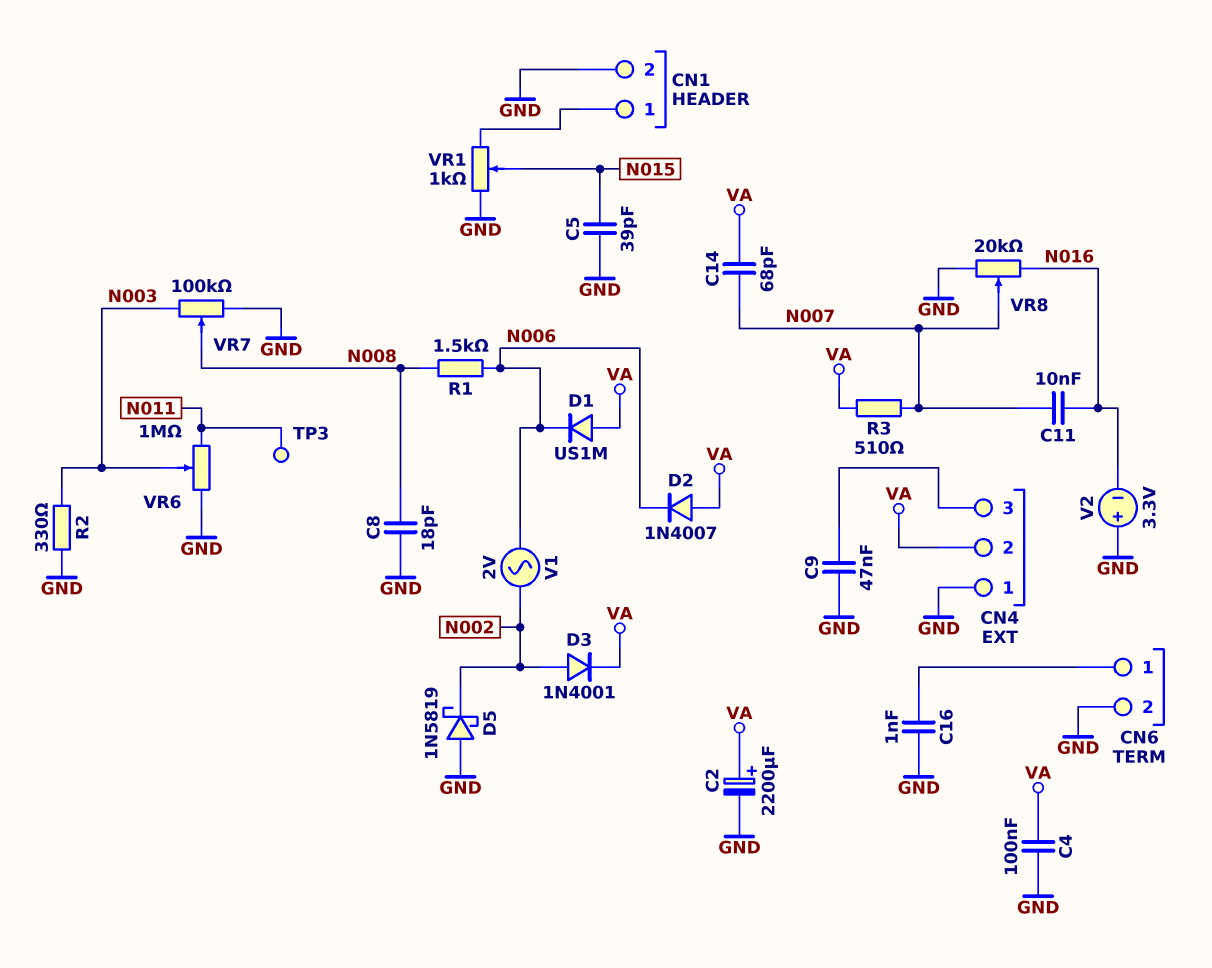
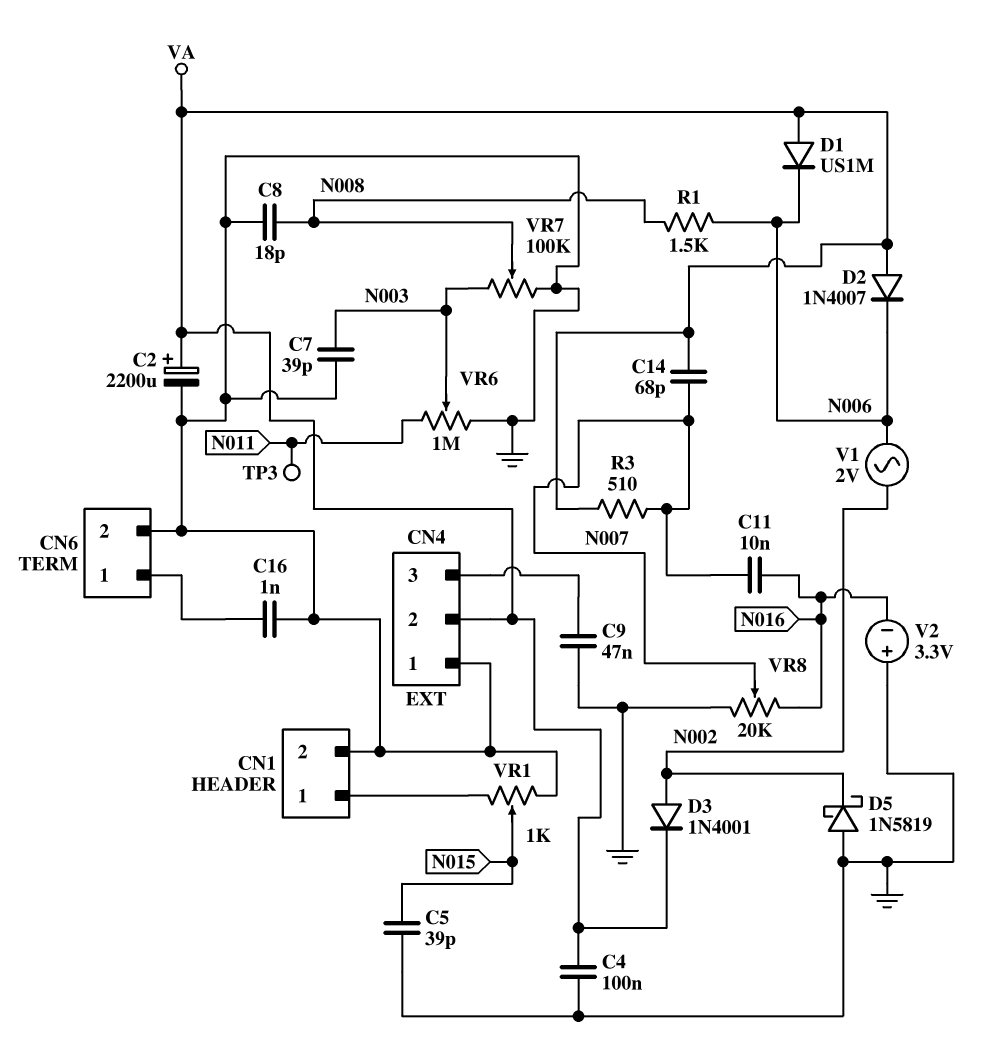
C7: none -> 39pF (GND, N003)
R2: 330 (GND, N003) -> none

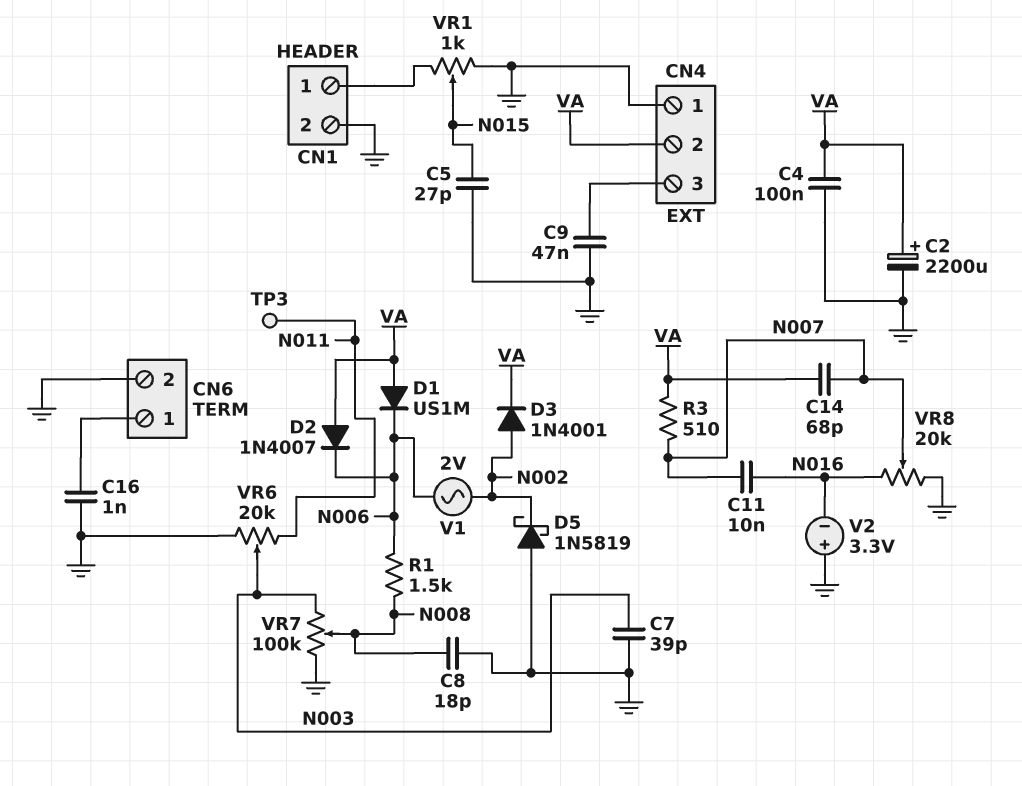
C5: 39pF (GND, N015) -> 27pF (GND, N015)
VR6: 1M (GND, N011, wiper N003) -> 20k (GND, N011, wiper N003)

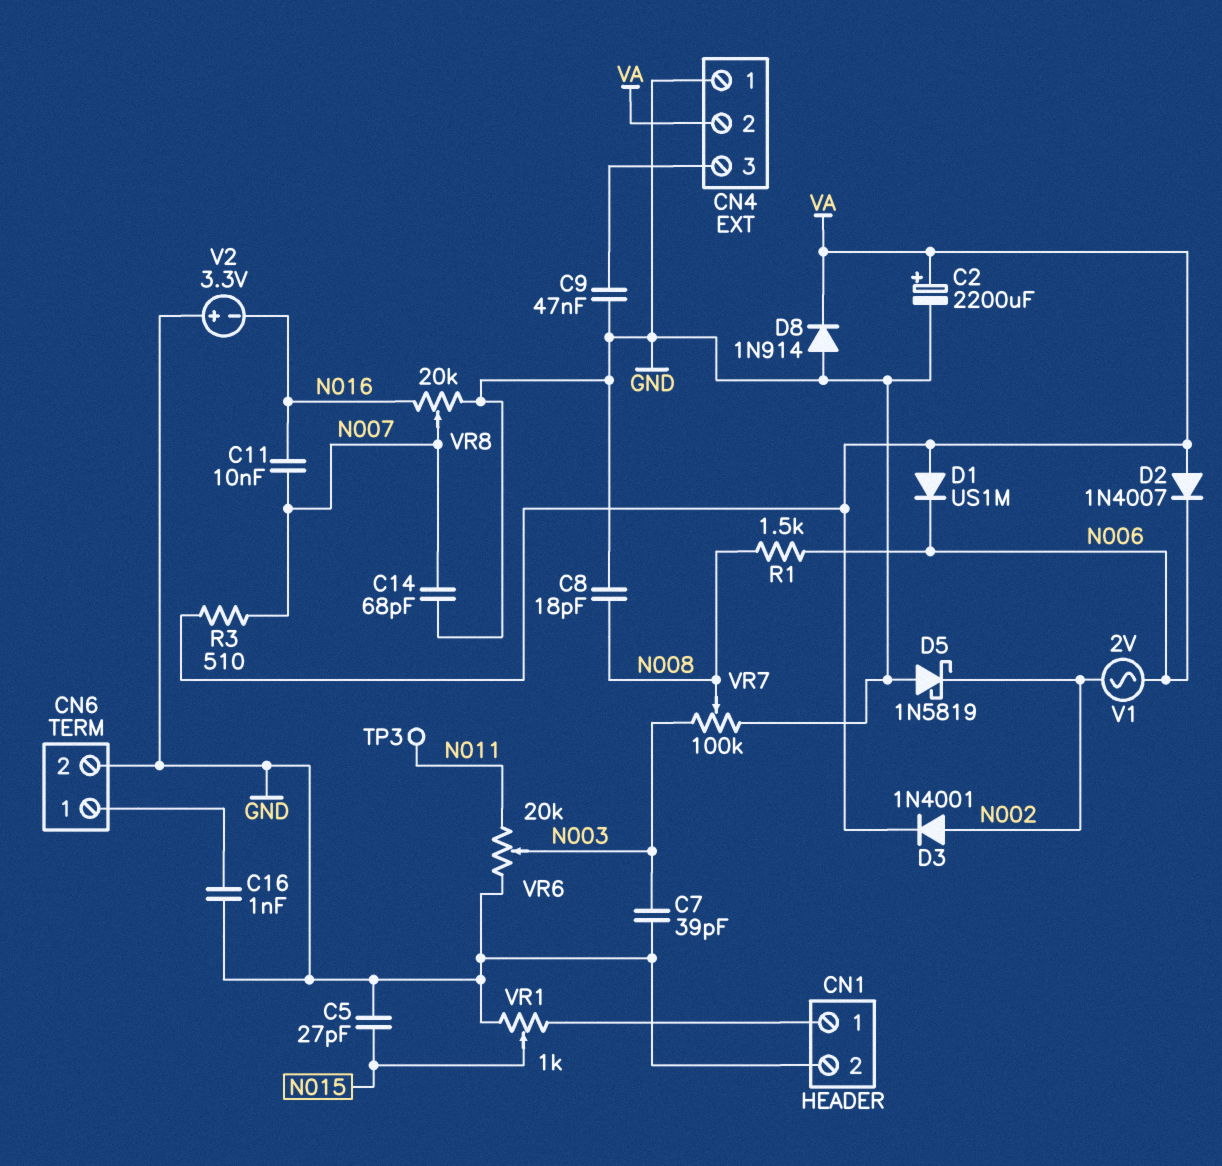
C4: 100nF (GND, VA) -> none
C14: 68pF (N007, VA) -> 68pF (GND, N007)
D8: none -> diode 1N914 (A GND, K VA)

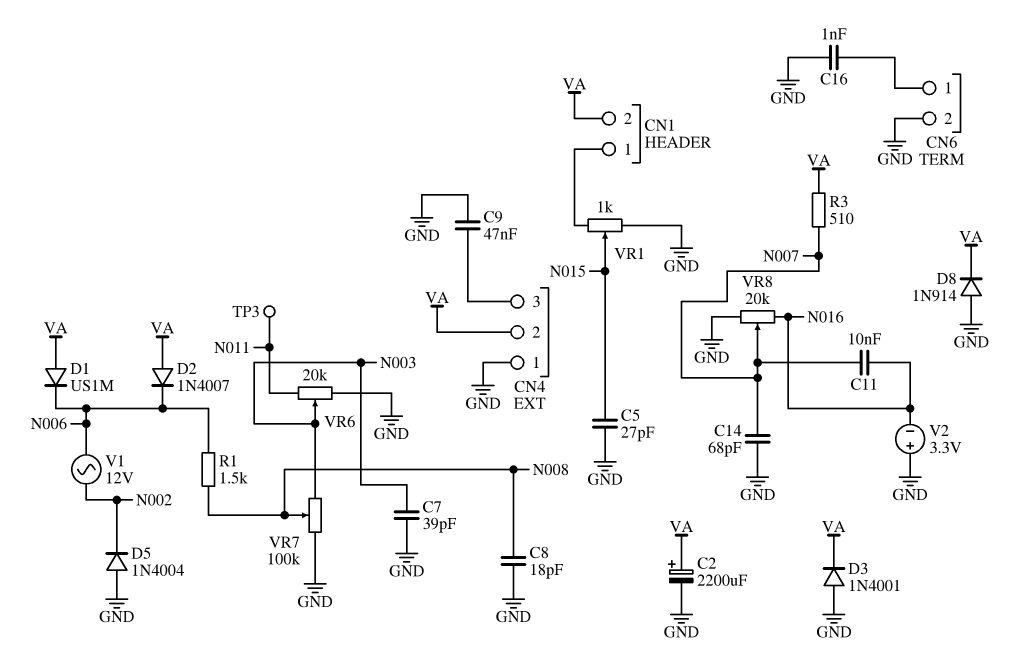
CN1 pin 2: GND -> VA
D3: diode 1N4001 (A N002, K VA) -> diode 1N4001 (A GND, K VA)
D5: schottky 1N5819 (A GND, K N002) -> diode 1N4004 (A GND, K N002)
V1: AC 2V (N002, N006) -> AC 12V (N002, N006)

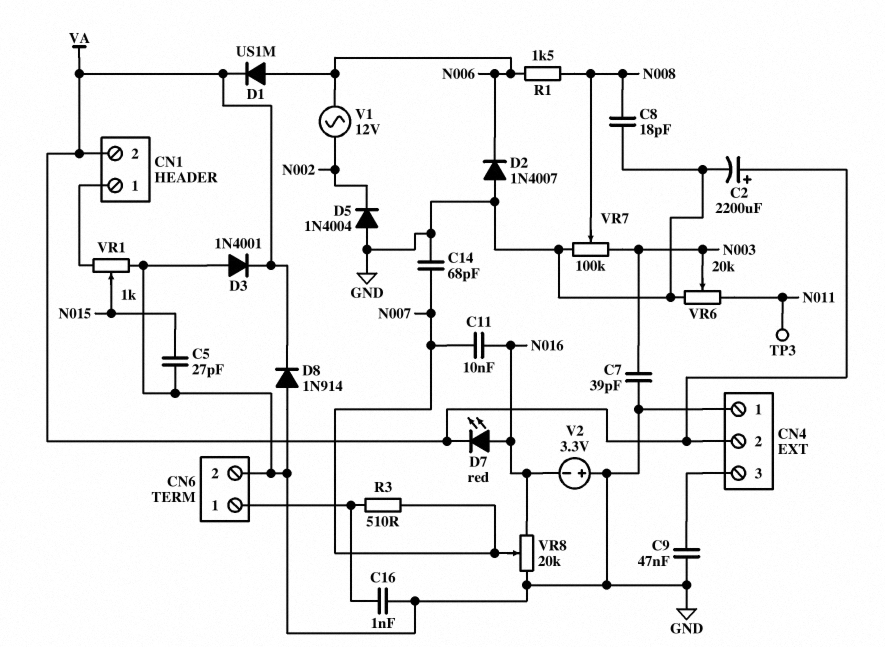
D1: diode US1M (A VA, K N006) -> diode US1M (A N006, K VA)
D2: diode 1N4007 (A VA, K N006) -> diode 1N4007 (A GND, K N006)
D7: none -> LED red (A N016, K VA)
R3: 510 (N007, VA) -> 510 (CN6/1, N007)

